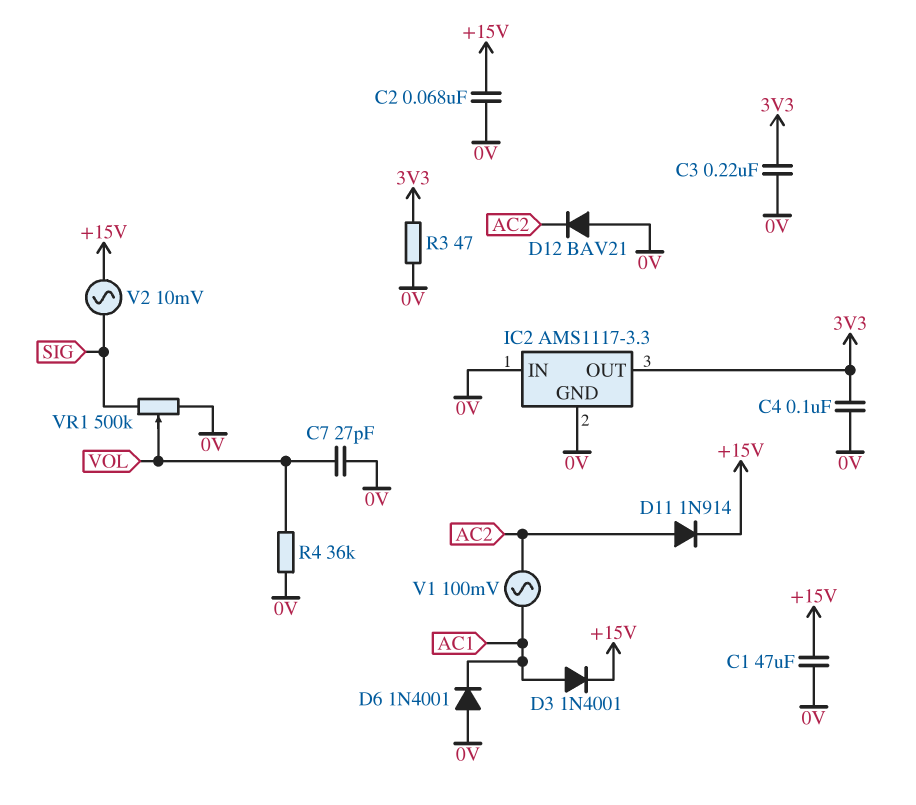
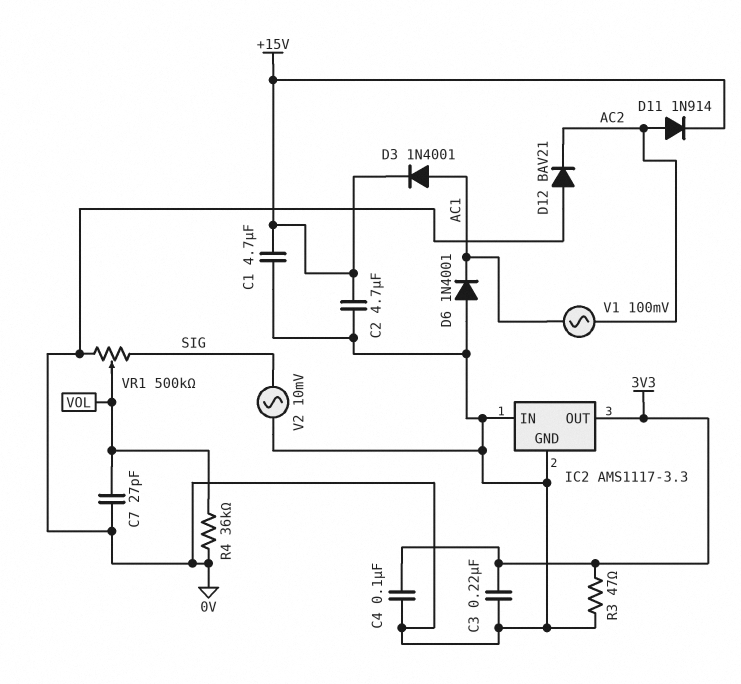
C1: 47uF (+15V, 0V) -> 4.7uF (+15V, 0V)
C2: 68nF (+15V, 0V) -> 4.7uF (+15V, 0V)
V2: AC 10mV (+15V, SIG) -> AC 10mV (0V, SIG)

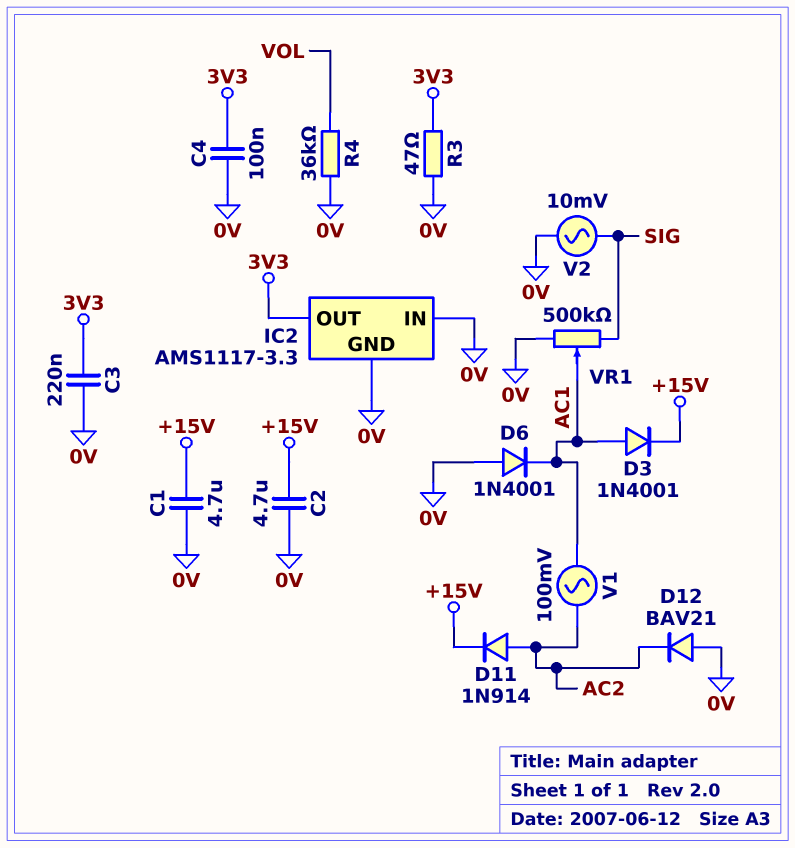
C7: 27pF (0V, VOL) -> none
VR1: 500k (0V, SIG, wiper VOL) -> 500k (0V, SIG, wiper AC1)

